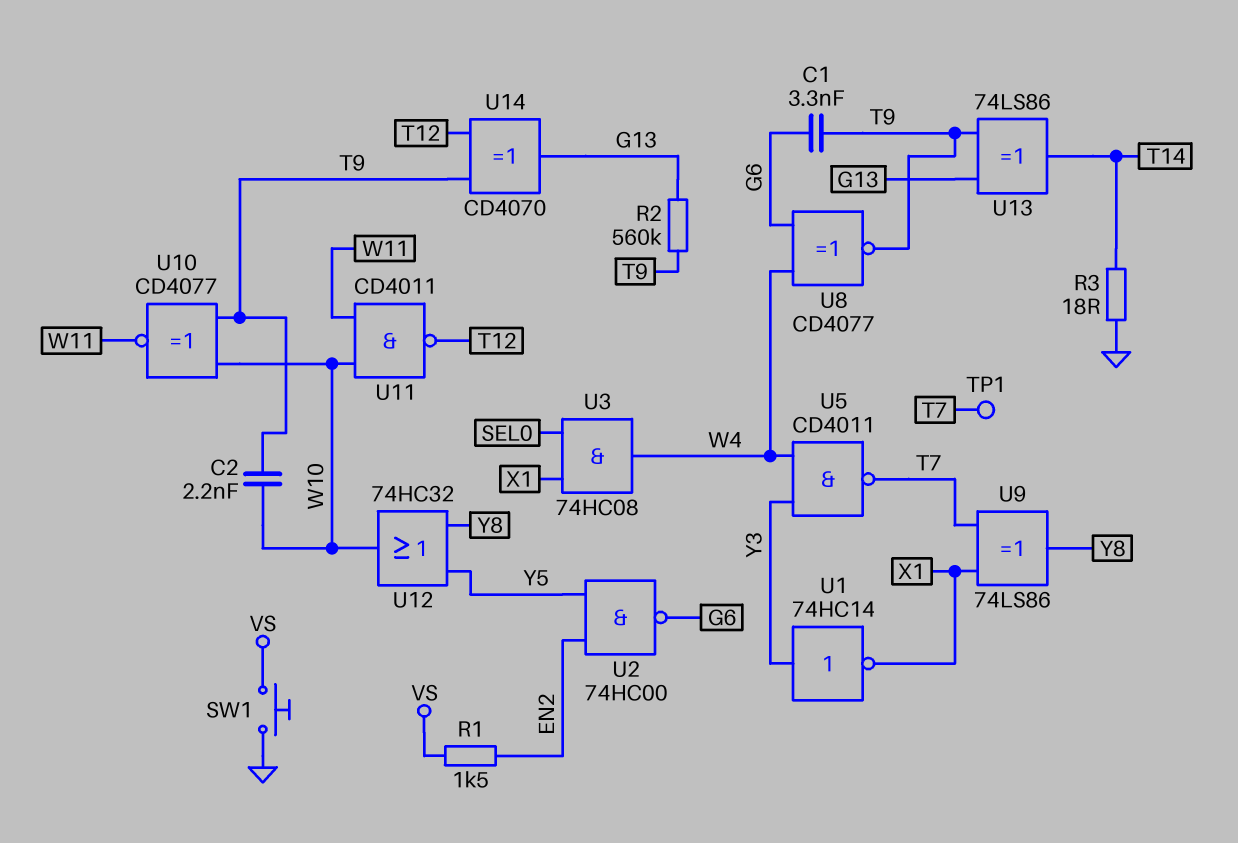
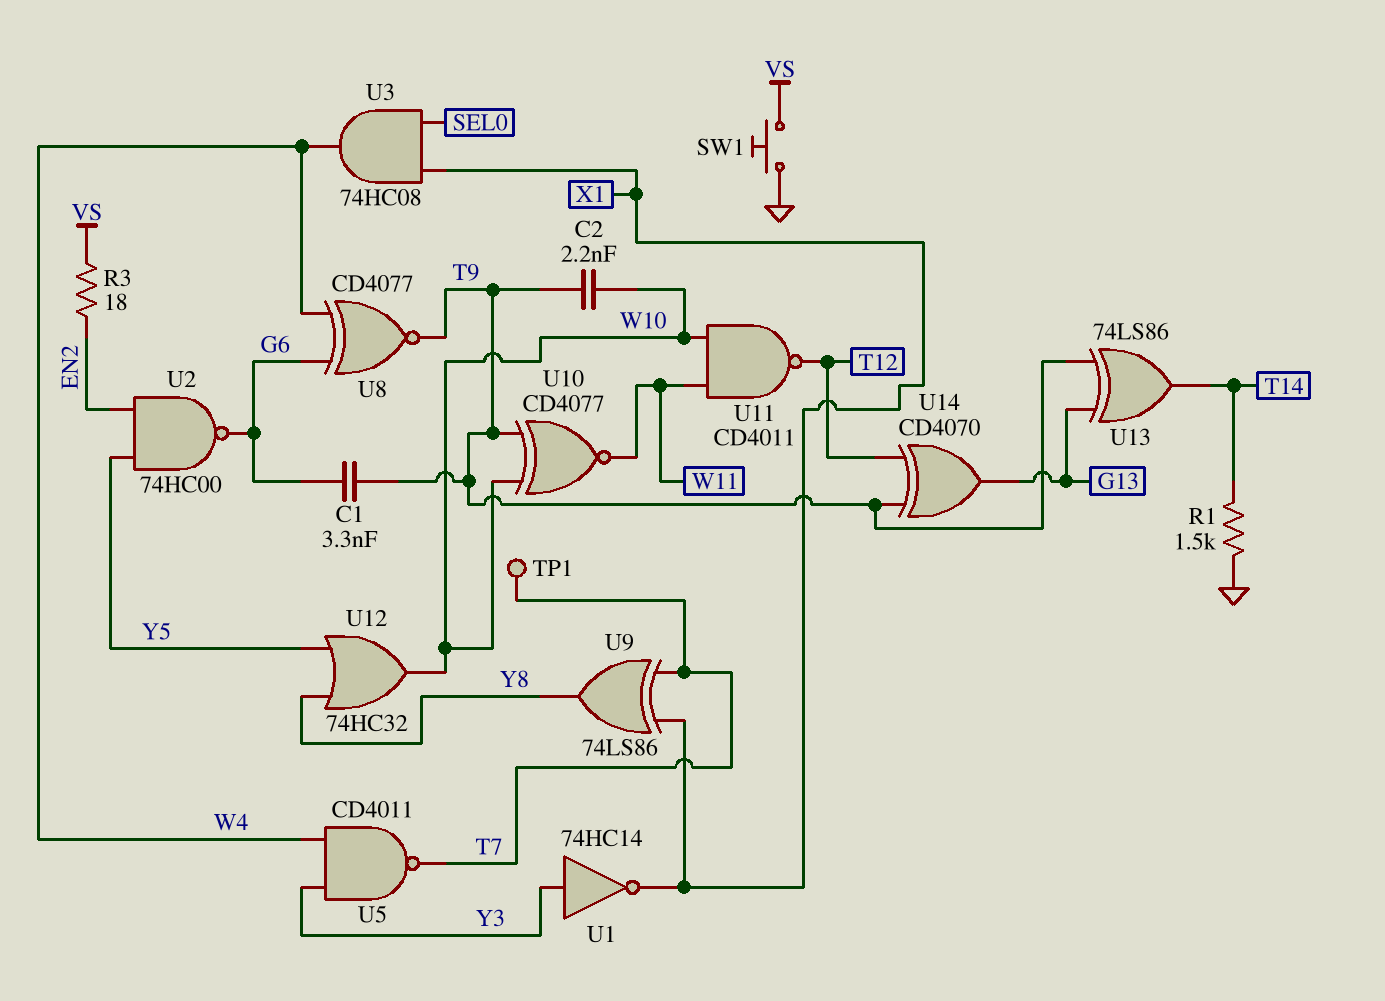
R1: 1.5k (EN2, VS) -> 1.5k (GND, T14)
R2: 560k (G13, T9) -> none
R3: 18 (GND, T14) -> 18 (EN2, VS)

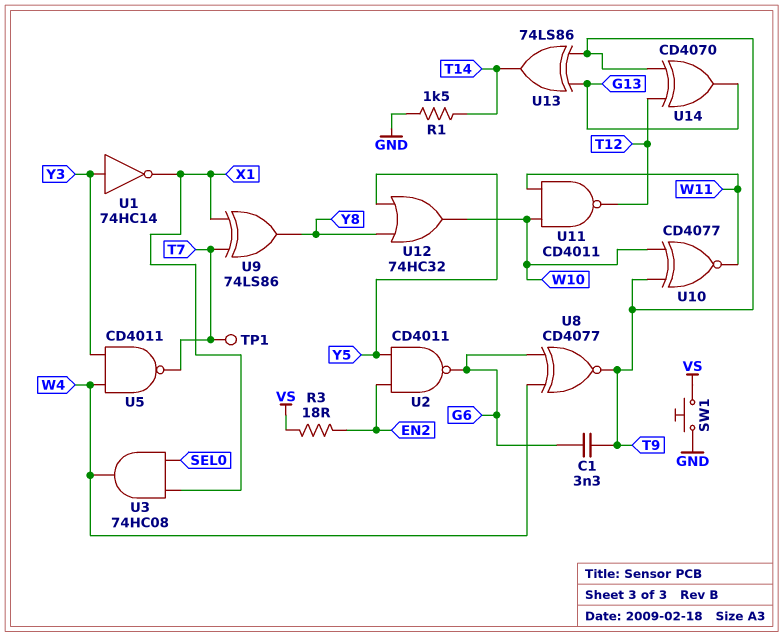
C2: 2.2nF (T9, W10) -> none
U2: NAND 74HC00 (in EN2, in Y5, out G6) -> NAND CD4011 (in EN2, in Y5, out G6)

